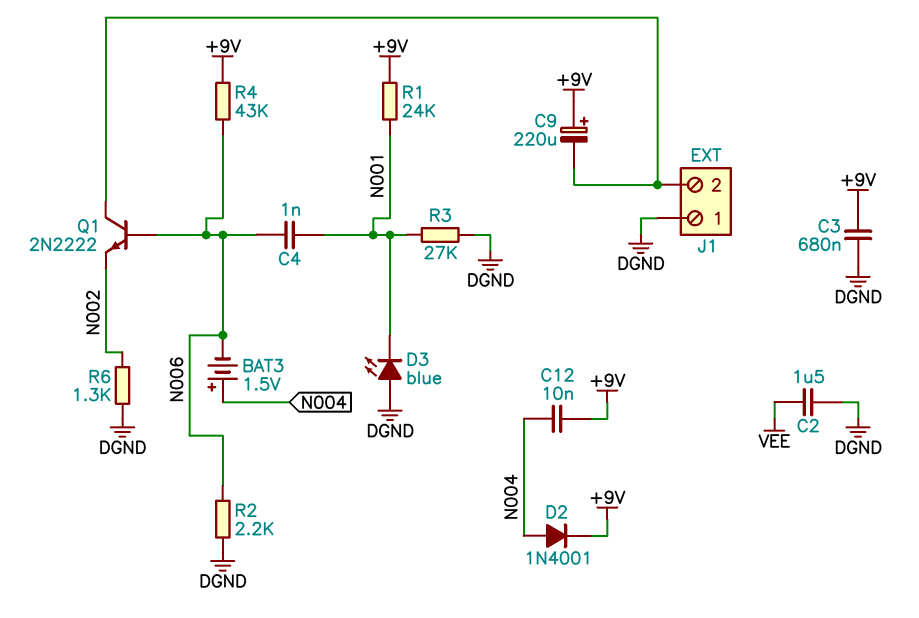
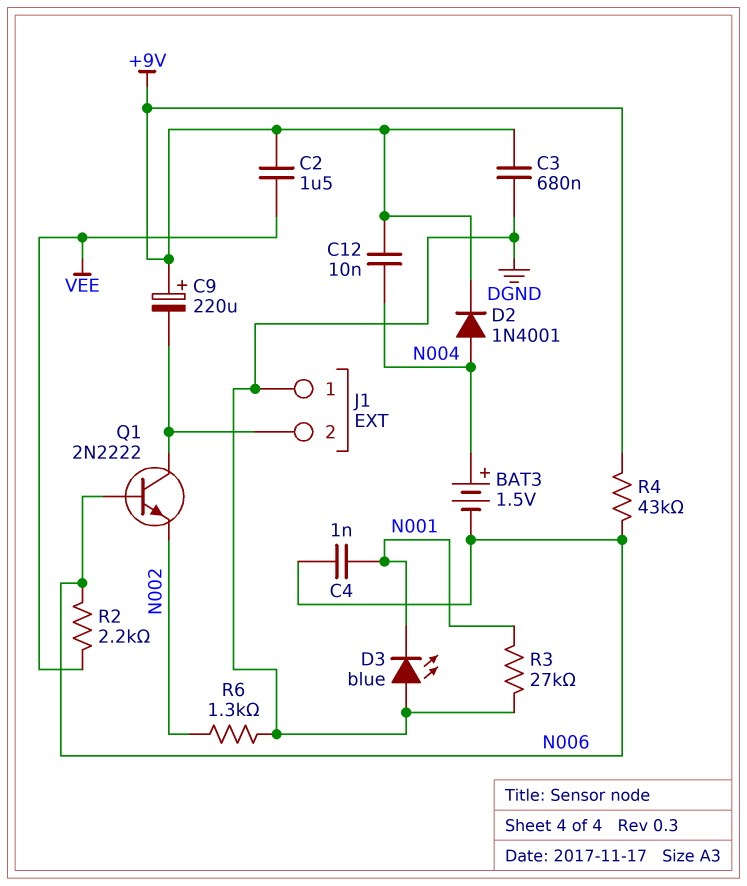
C2: 1.5uF (DGND, VEE) -> 1.5uF (+9V, VEE)
R1: 24k (+9V, N001) -> none
R2: 2.2k (DGND, N006) -> 2.2k (N006, VEE)

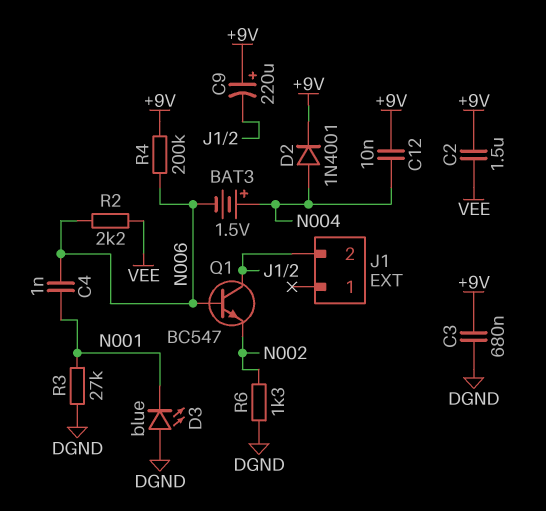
J1 pin 1: DGND -> none
Q1: NPN 2N2222 (B N006, C J1/2, E N002) -> NPN BC547 (B N006, C J1/2, E N002)
R4: 43k (+9V, N006) -> 200k (+9V, N006)

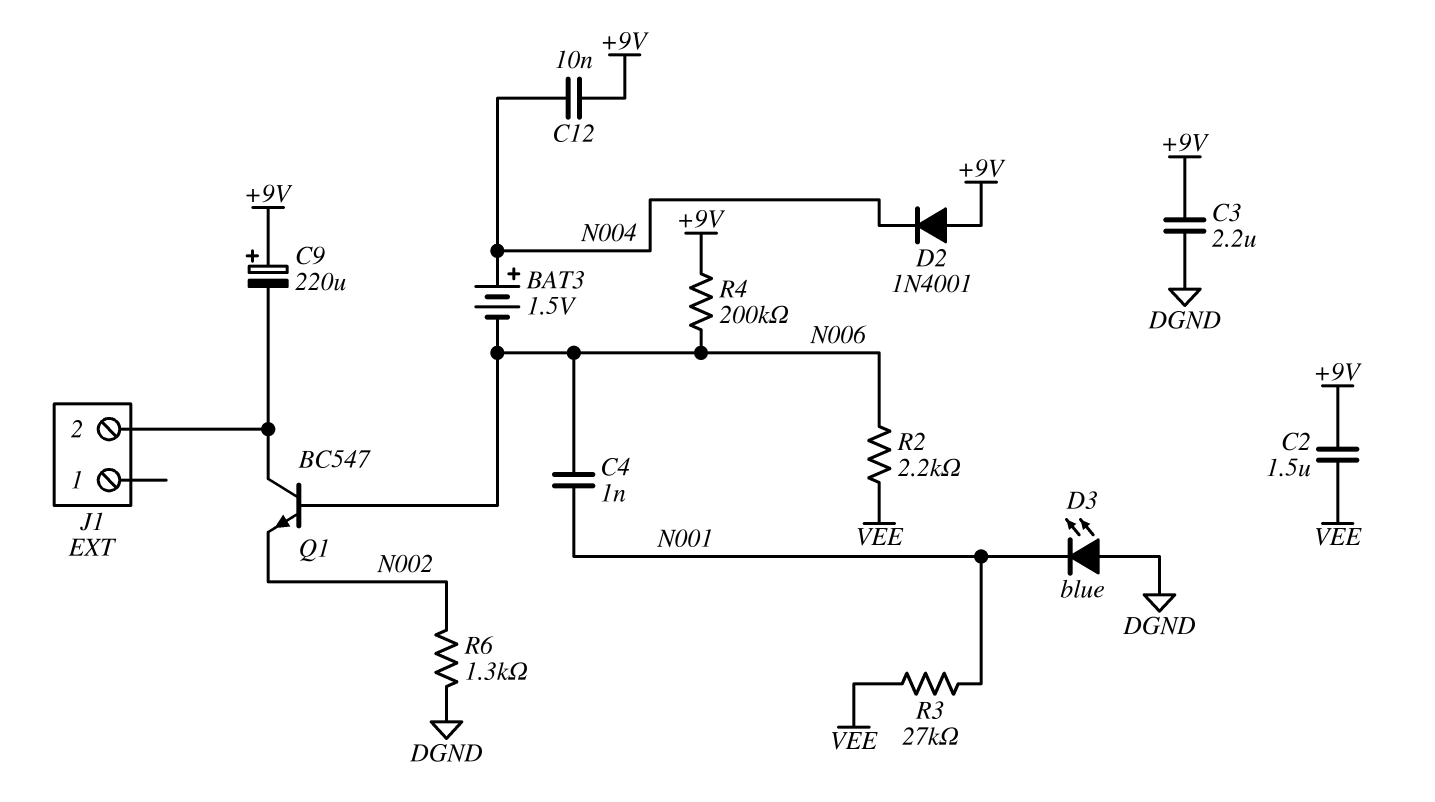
C3: 680nF (+9V, DGND) -> 2.2uF (+9V, DGND)
D2: diode 1N4001 (A N004, K +9V) -> diode 1N4001 (A +9V, K N004)
R3: 27k (DGND, N001) -> 27k (N001, VEE)

